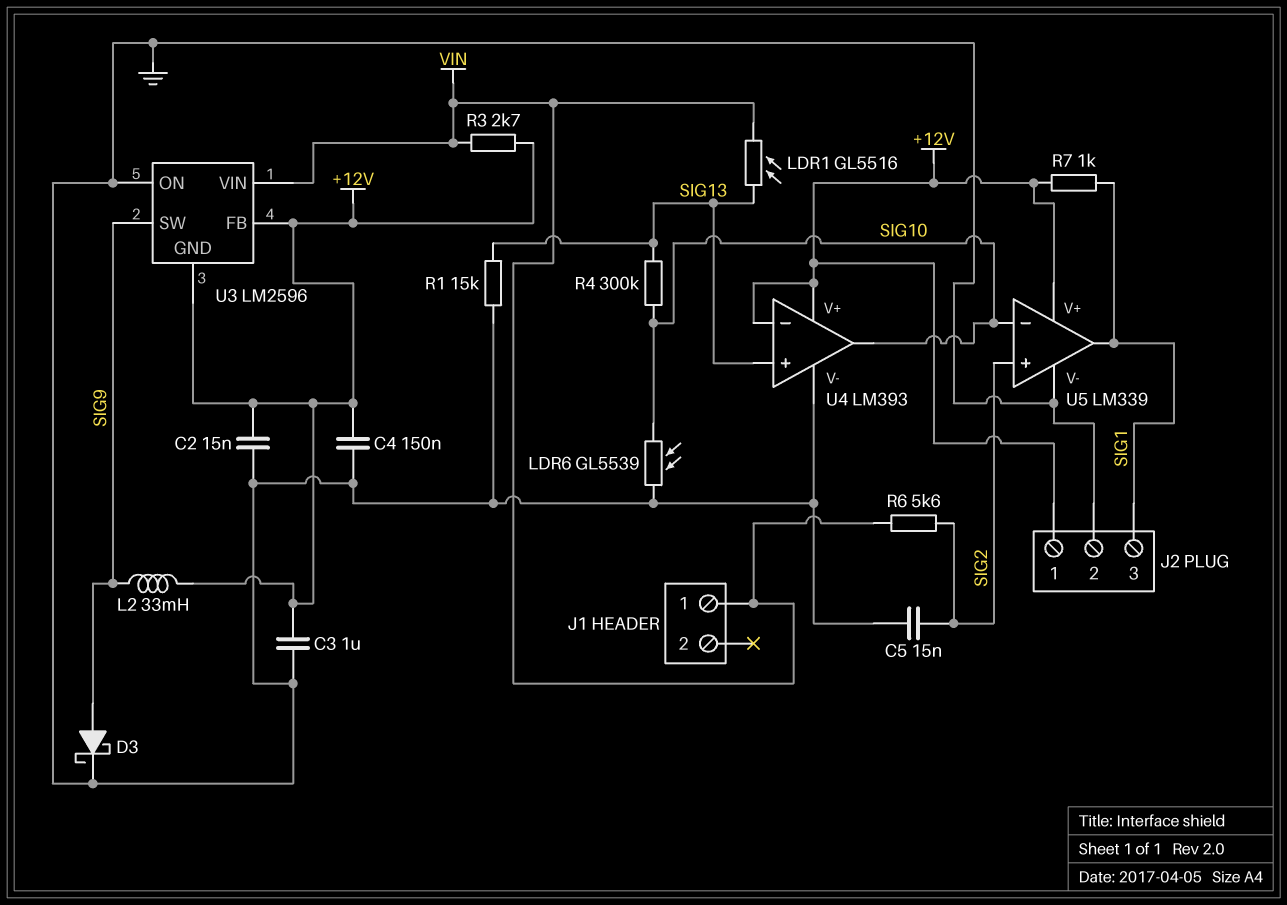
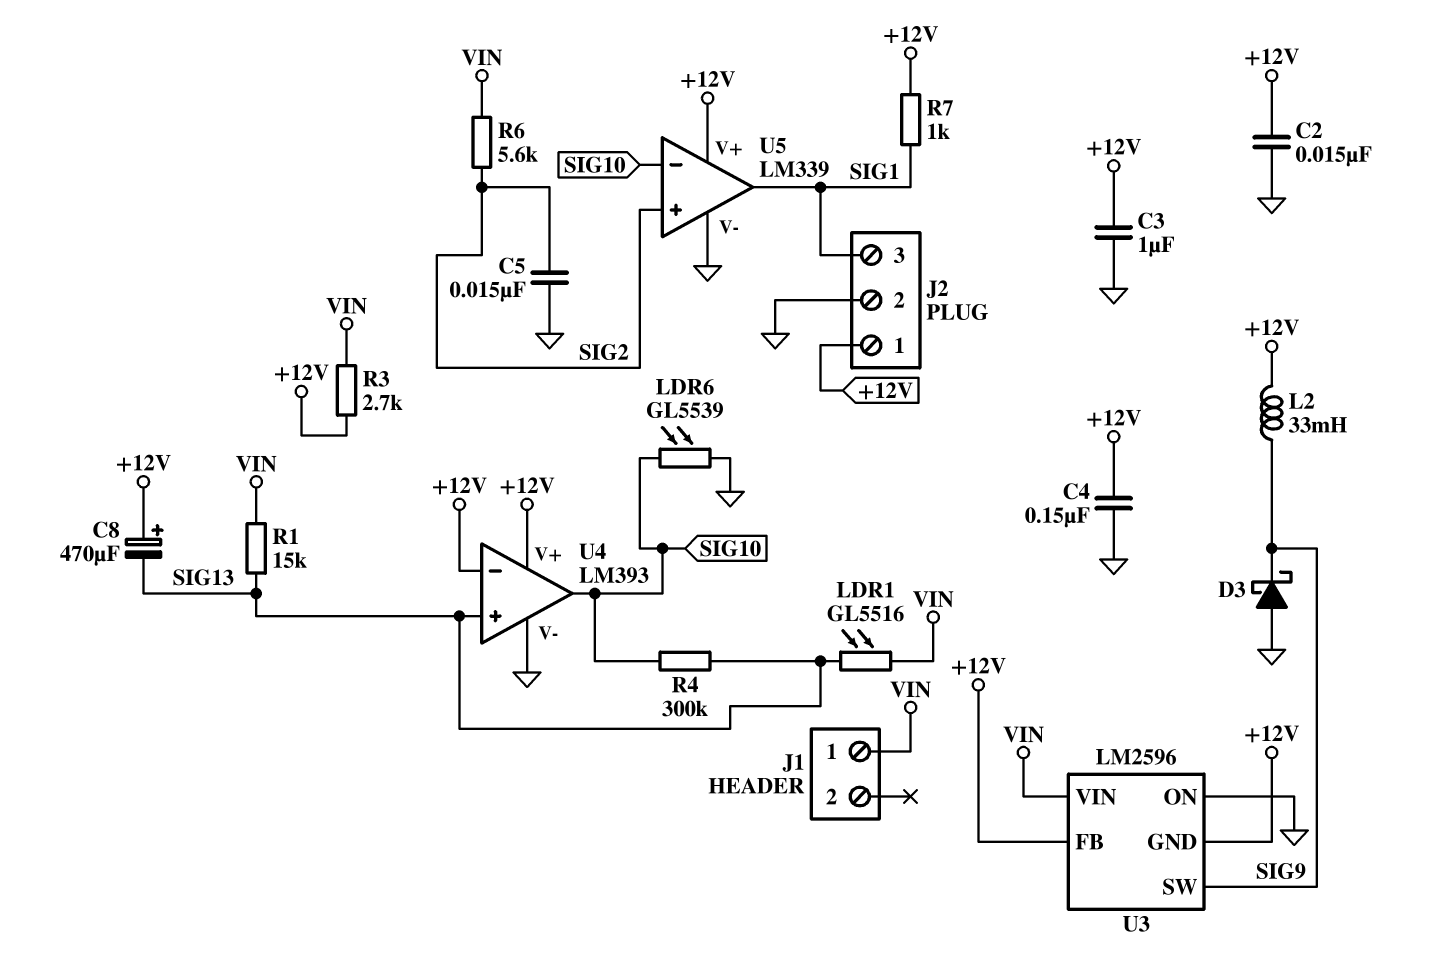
C8: none -> 470uF (plus +12V, minus SIG13)
D3: schottky (A SIG9, K GND) -> schottky (A GND, K SIG9)
R1: 15k (GND, SIG13) -> 15k (SIG13, VIN)

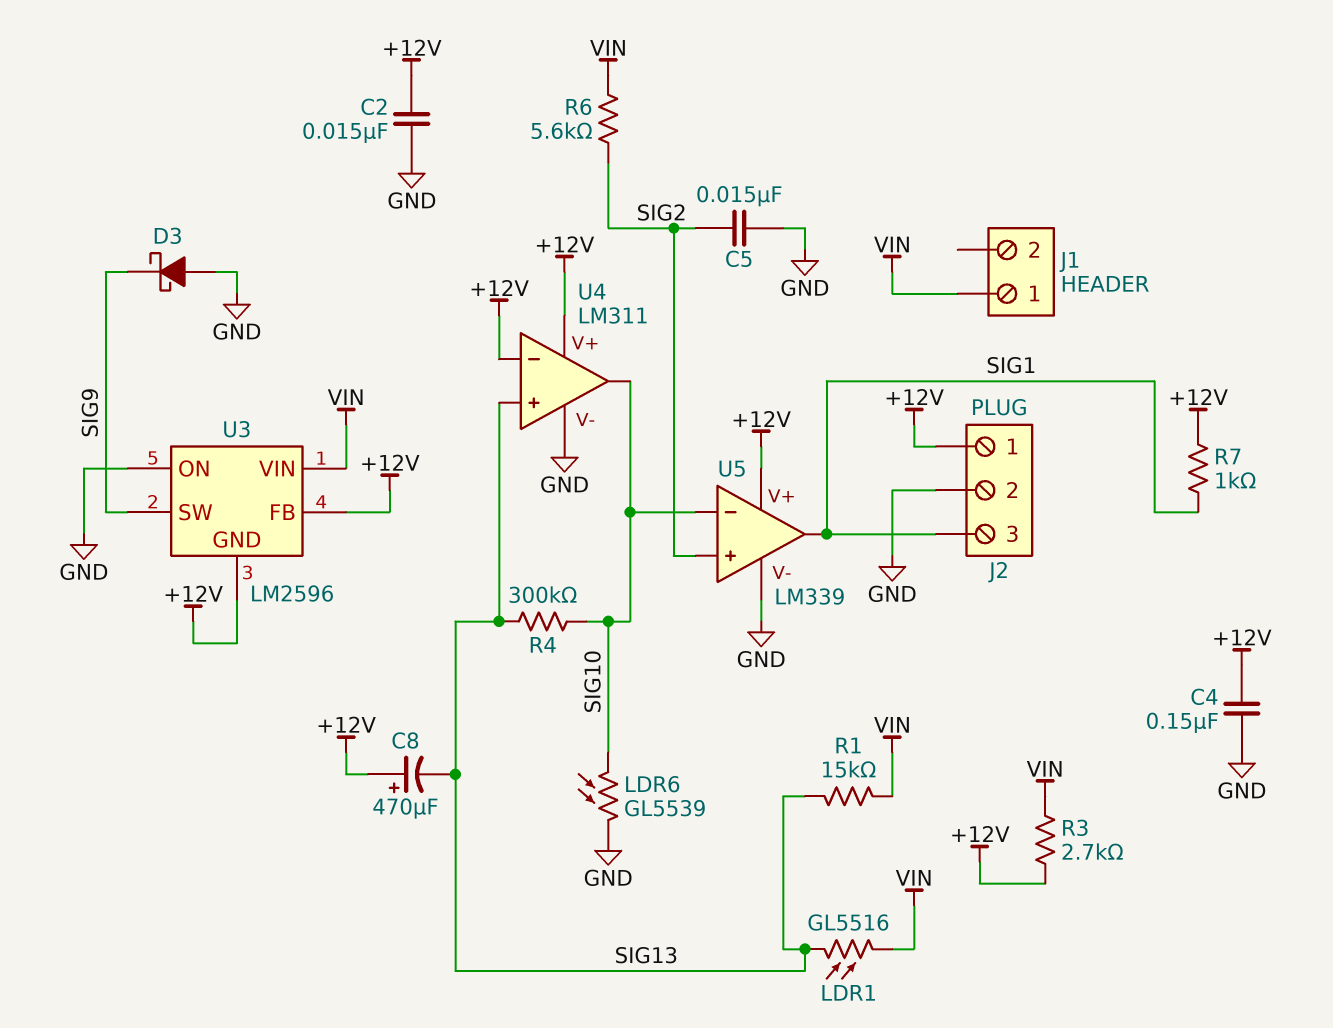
C3: 1uF (+12V, GND) -> none
L2: 33mH (+12V, SIG9) -> none
U4: LM393 -> LM311

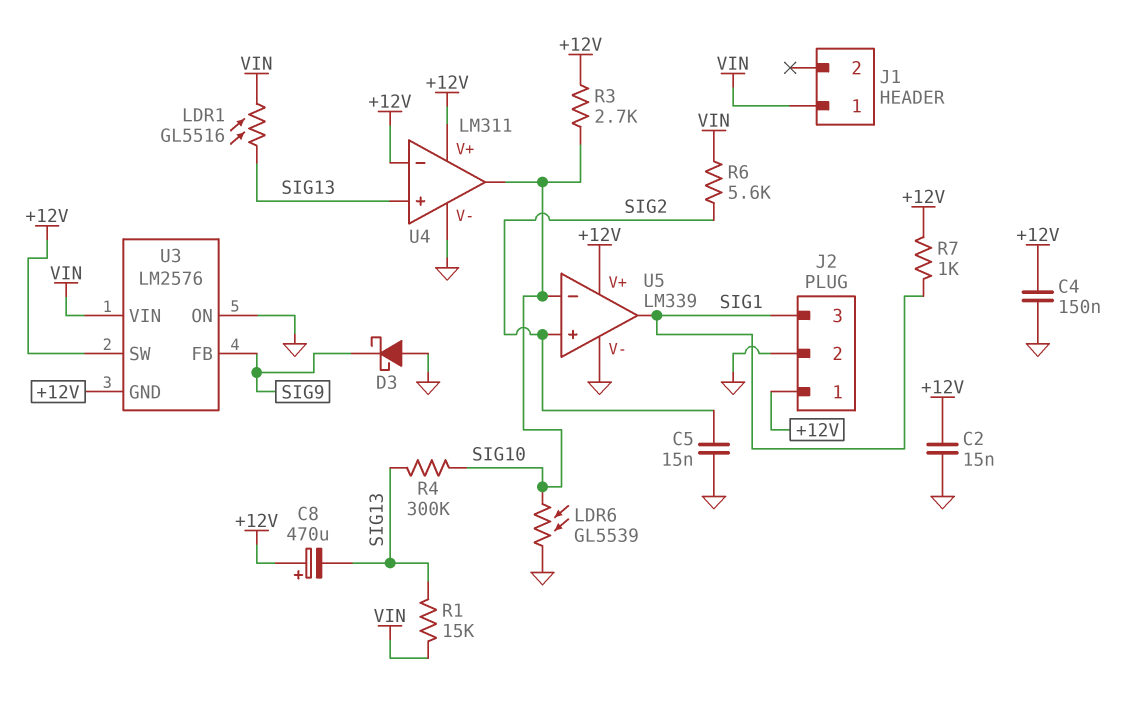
R3: 2.7k (+12V, VIN) -> 2.7k (+12V, SIG10)
U3: LM2596 -> LM2576
U3 pin FB: +12V -> SIG9
U3 pin SW: SIG9 -> +12V

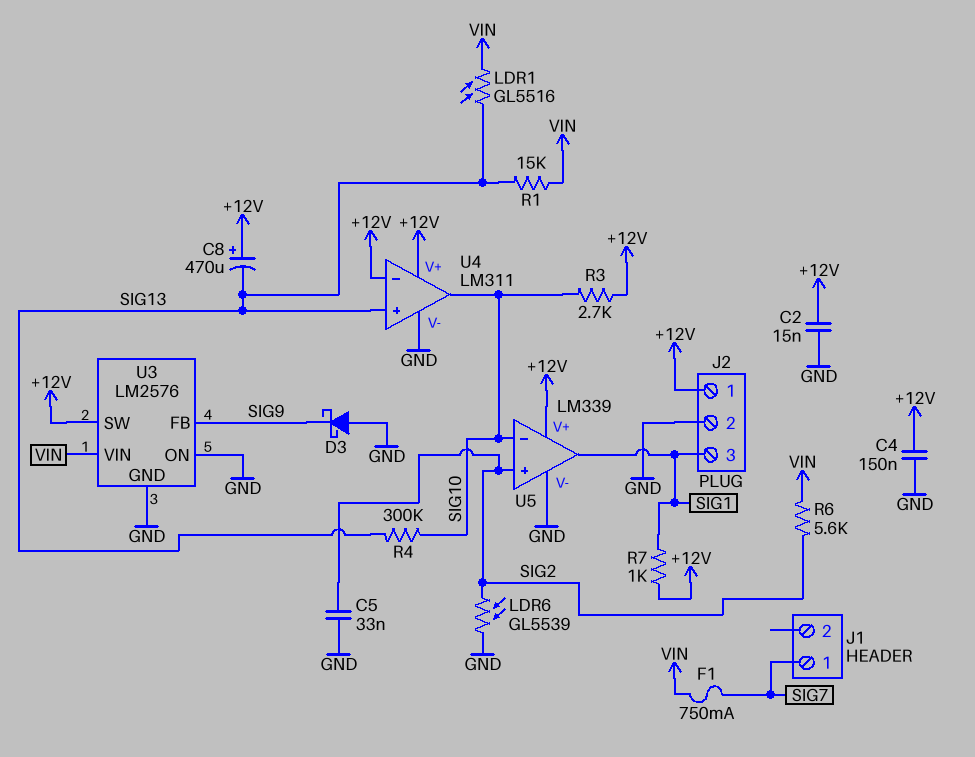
C5: 15nF (GND, SIG2) -> 33nF (GND, SIG2)
F1: none -> 750mA (SIG7, VIN)
J1 pin 1: VIN -> SIG7
LDR6: GL5539 (GND, SIG10) -> GL5539 (GND, SIG2)
U3 pin GND: +12V -> GND

